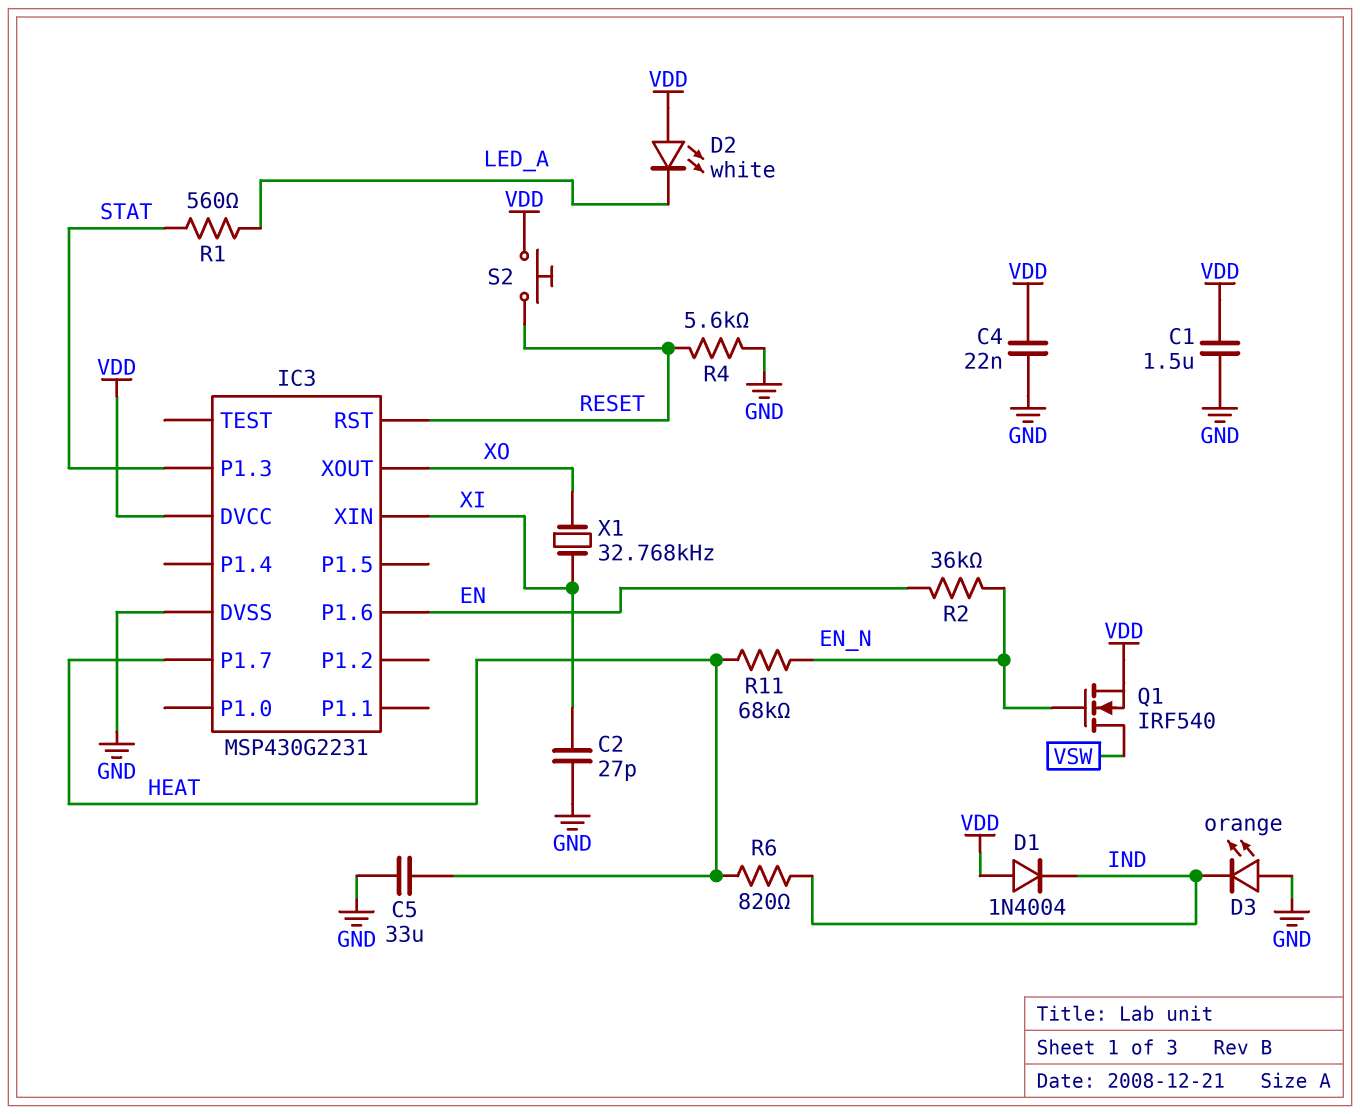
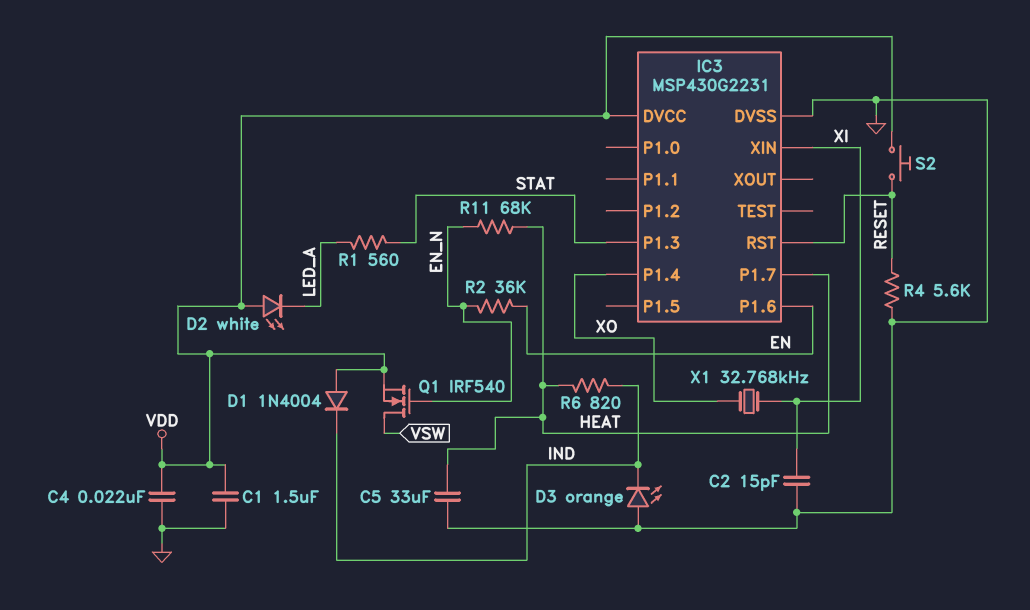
C2: 27pF (GND, XI) -> 15pF (GND, XI)
IC3 pin P1.4: none -> XO
IC3 pin XOUT: XO -> none

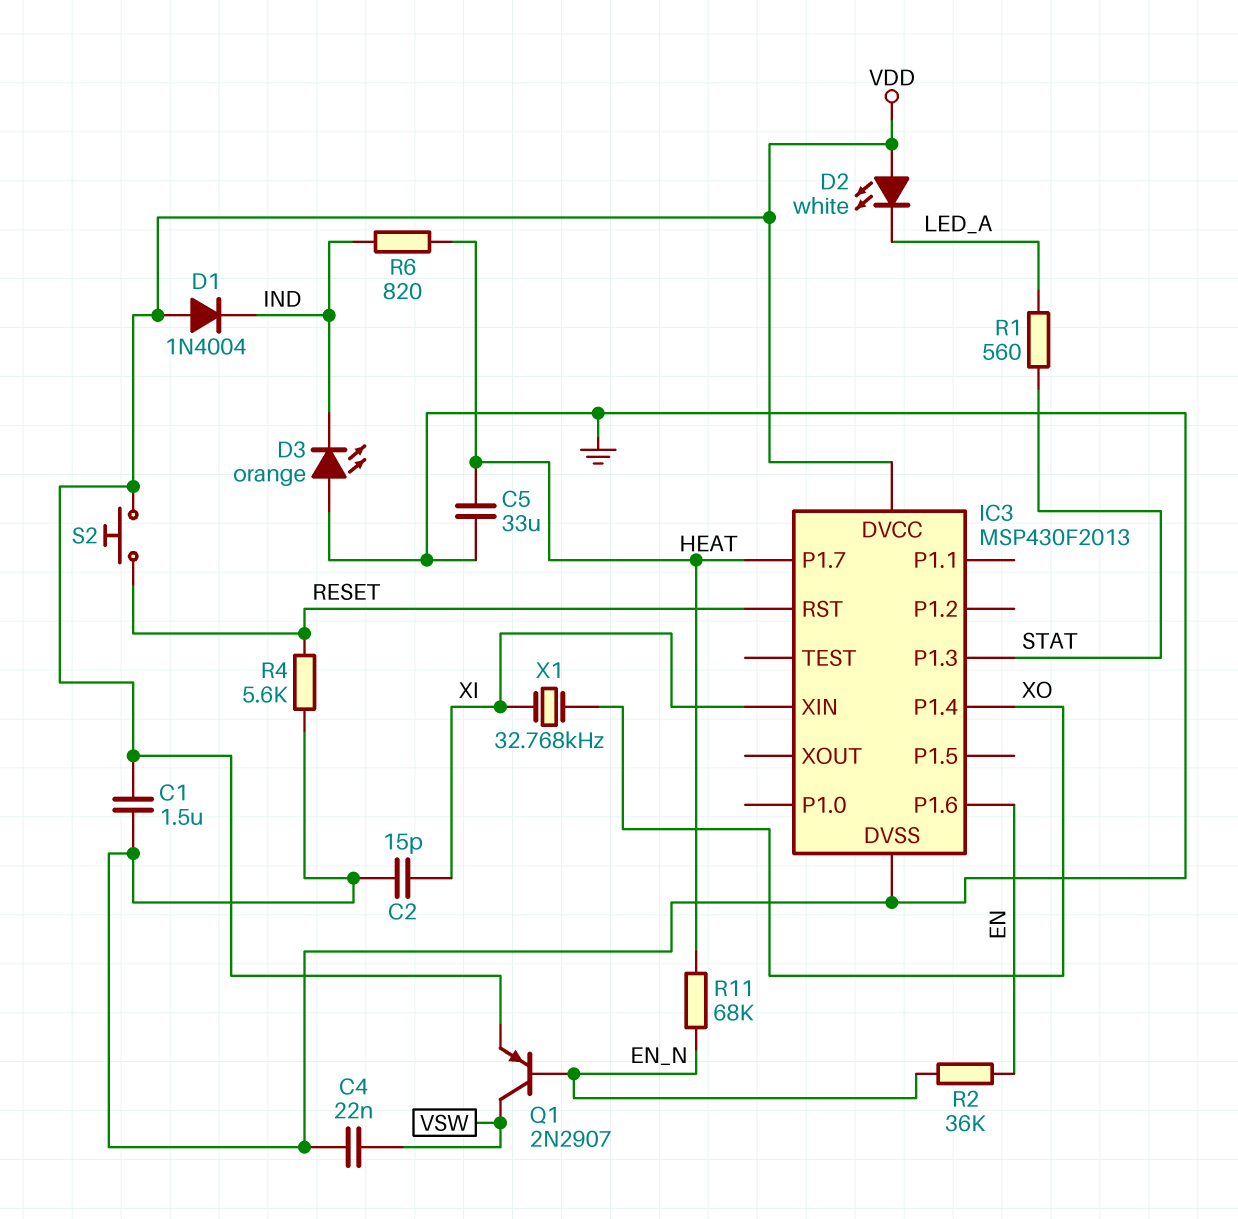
C4: 22nF (GND, VDD) -> 22nF (GND, VSW)
IC3: MSP430G2231 -> MSP430F2013
Q1: NMOS IRF540 (G EN_N, D VSW, S VDD) -> PNP 2N2907 (B EN_N, C VSW, E VDD)

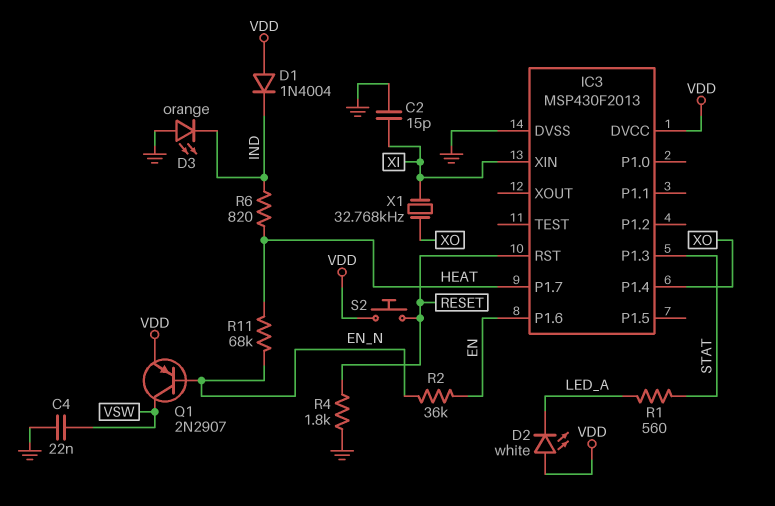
C1: 1.5uF (GND, VDD) -> none
C5: 33uF (GND, HEAT) -> none
R4: 5.6k (GND, RESET) -> 1.8k (GND, RESET)

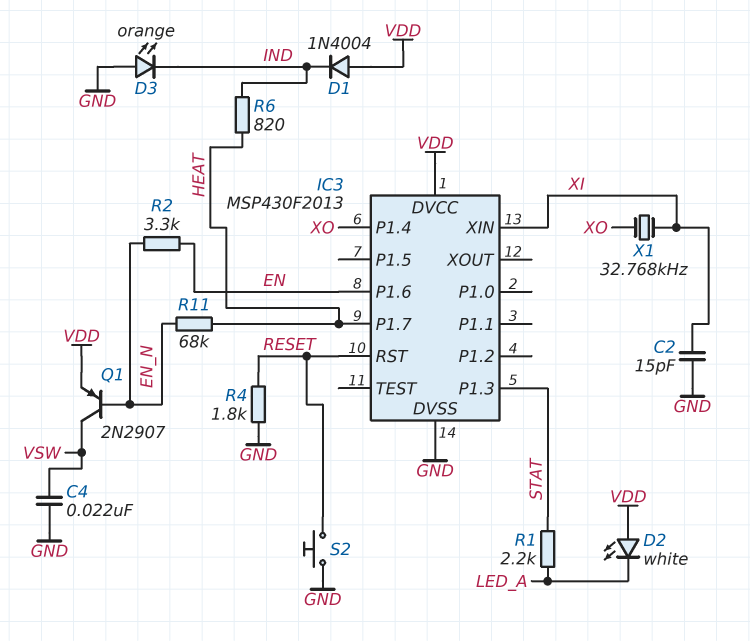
R1: 560 (LED_A, STAT) -> 2.2k (LED_A, STAT)
R2: 36k (EN, EN_N) -> 3.3k (EN, EN_N)
S2: button (RESET, VDD) -> button (GND, RESET)

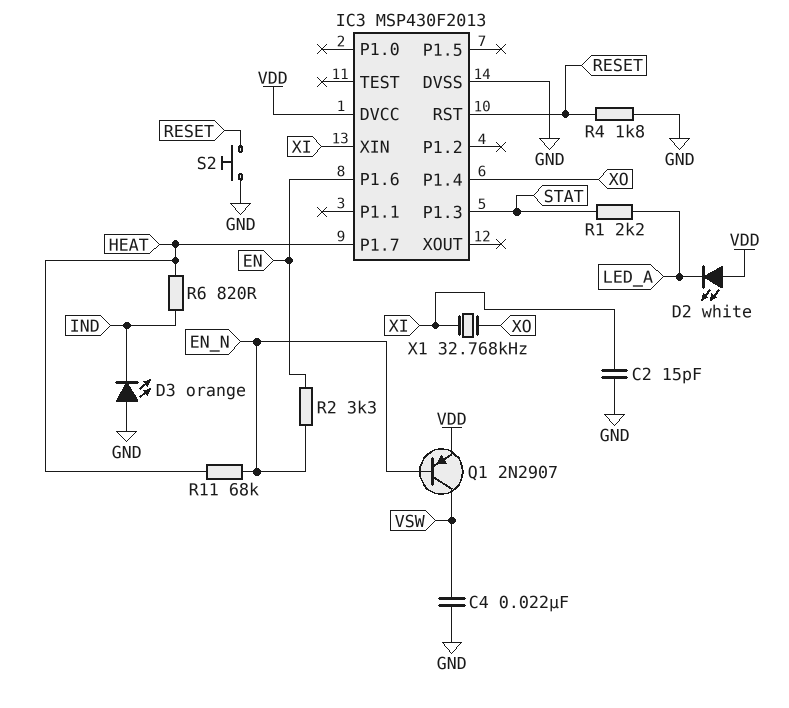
D1: diode 1N4004 (A VDD, K IND) -> none

